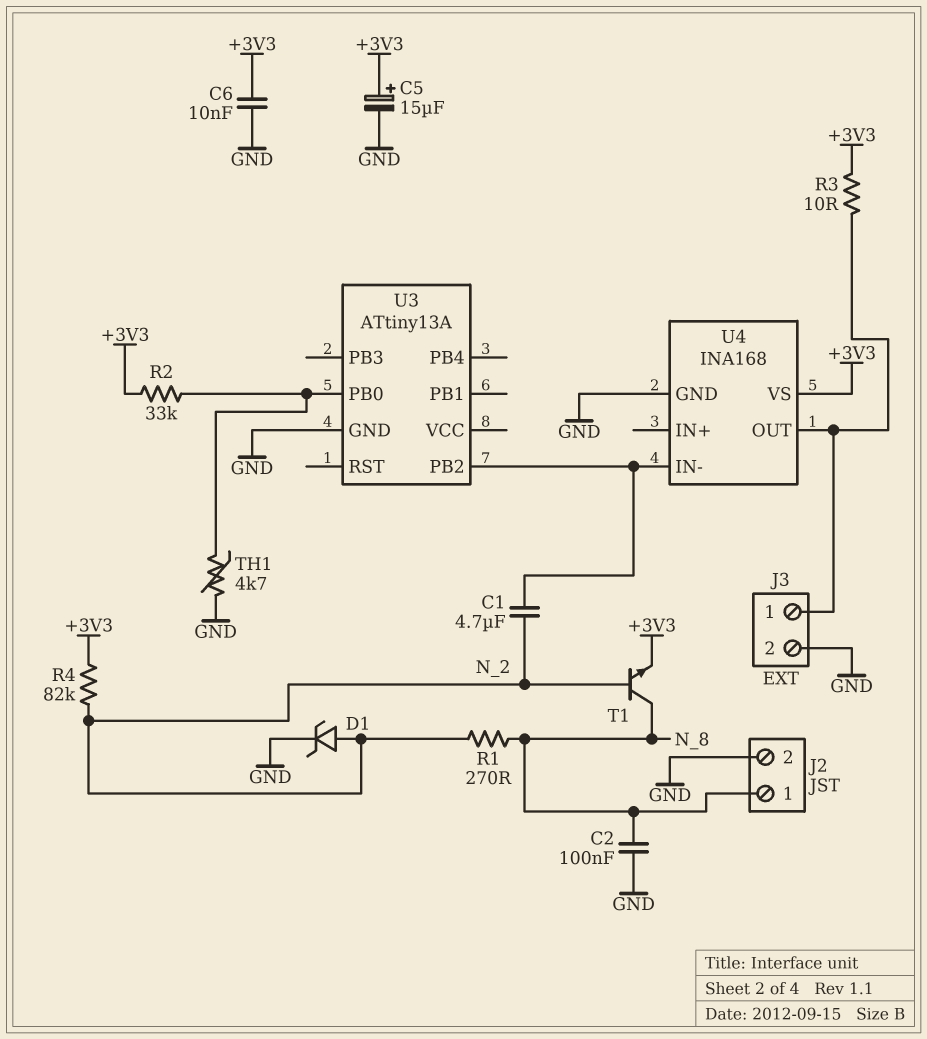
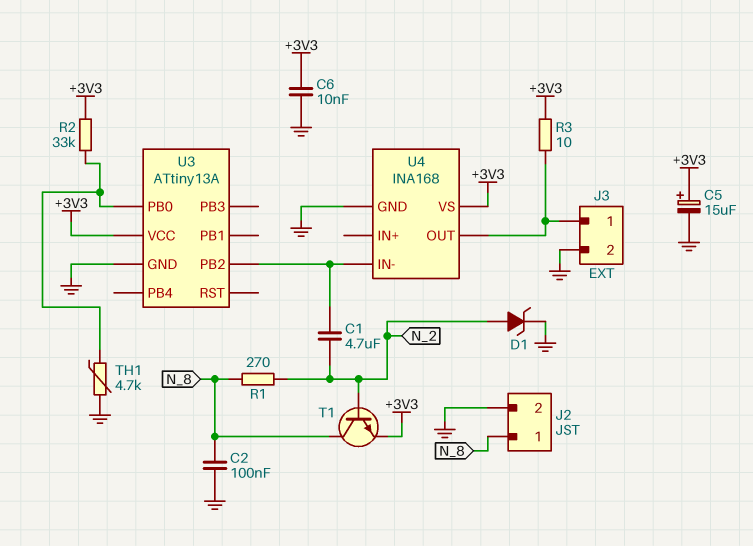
R4: 82k (+3V3, N_2) -> none
U3 pin VCC: none -> +3V3

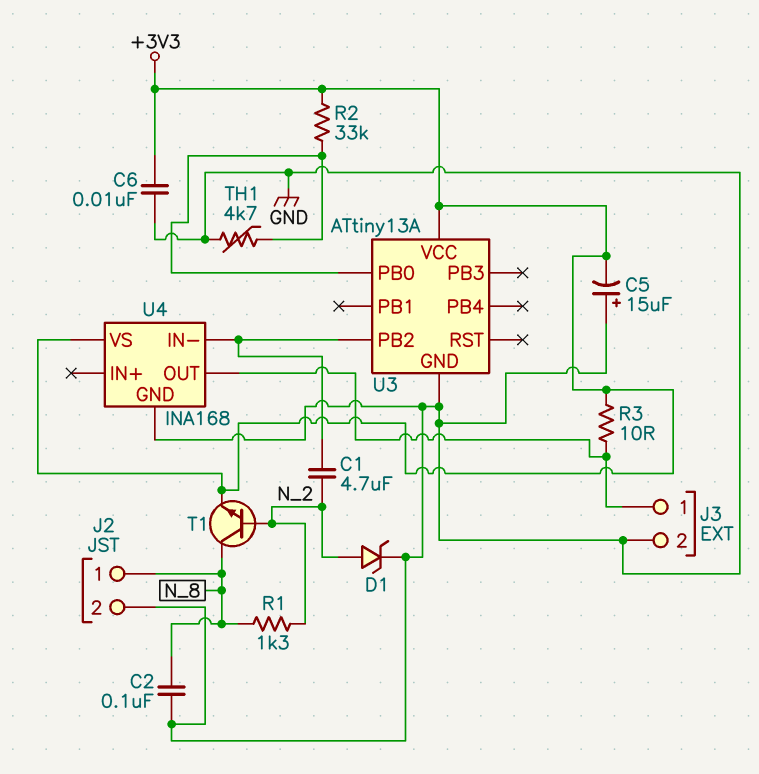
C5: 15uF (plus +3V3, minus GND) -> 15uF (plus GND, minus +3V3)
R1: 270 (N_2, N_8) -> 1.3k (N_2, N_8)

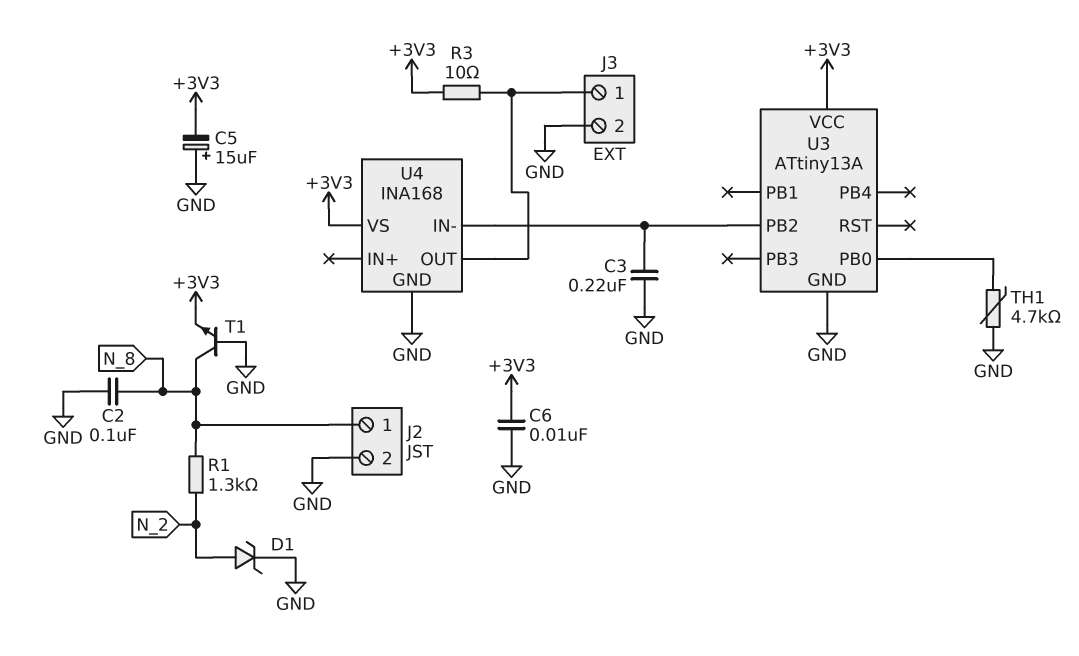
C1: 4.7uF (N_2, U3/PB2) -> none
C3: none -> 220nF (GND, U3/PB2)
R2: 33k (+3V3, U3/PB0) -> none
T1: NPN (B N_2, C N_8, E +3V3) -> NPN (B GND, C N_8, E +3V3)

